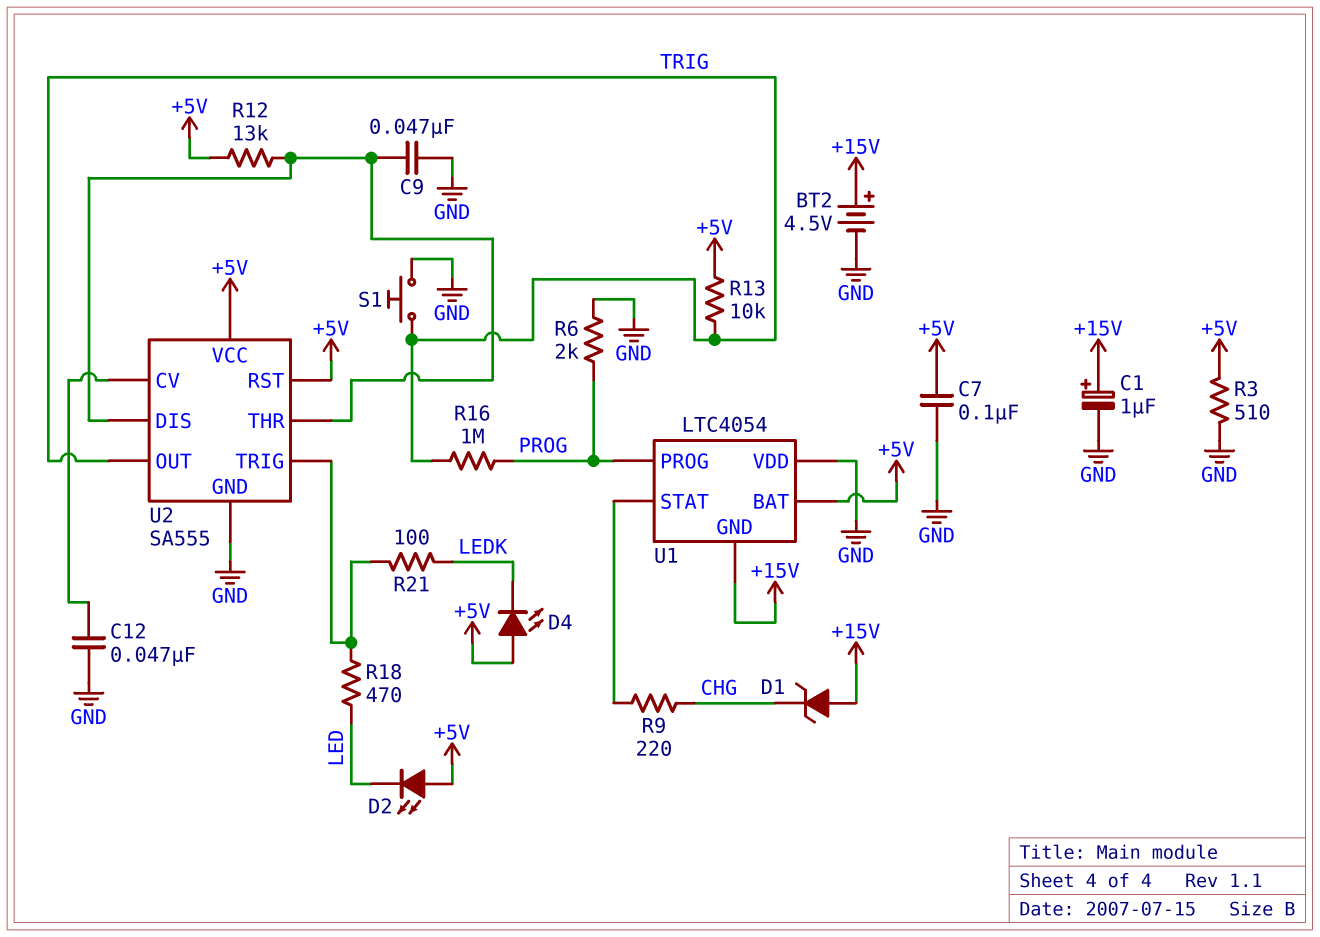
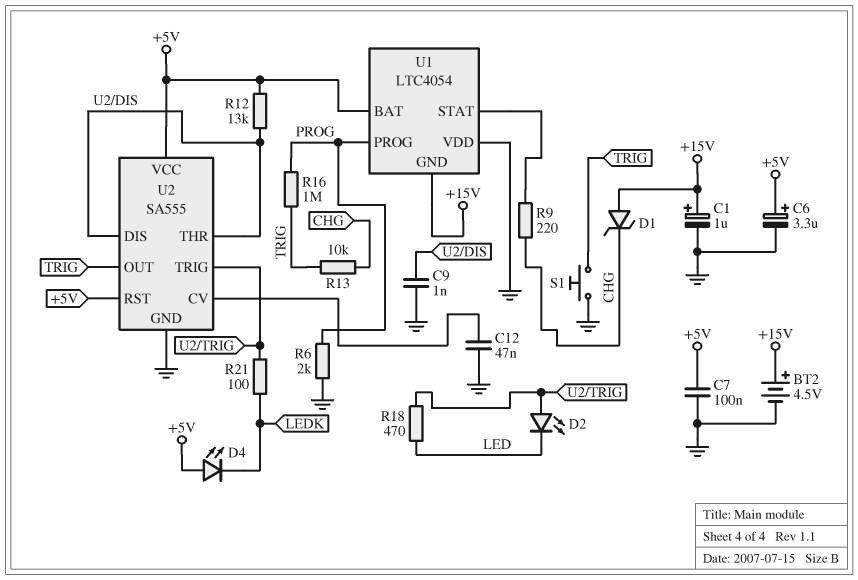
C6: none -> 3.3uF (plus +5V, minus GND)
C9: 47nF (GND, U2/DIS) -> 1nF (GND, U2/DIS)
D2: LED (A +5V, K LED) -> LED (A U2/TRIG, K LED)
R3: 510 (+5V, GND) -> none
R13: 10k (+5V, TRIG) -> 10k (CHG, TRIG)

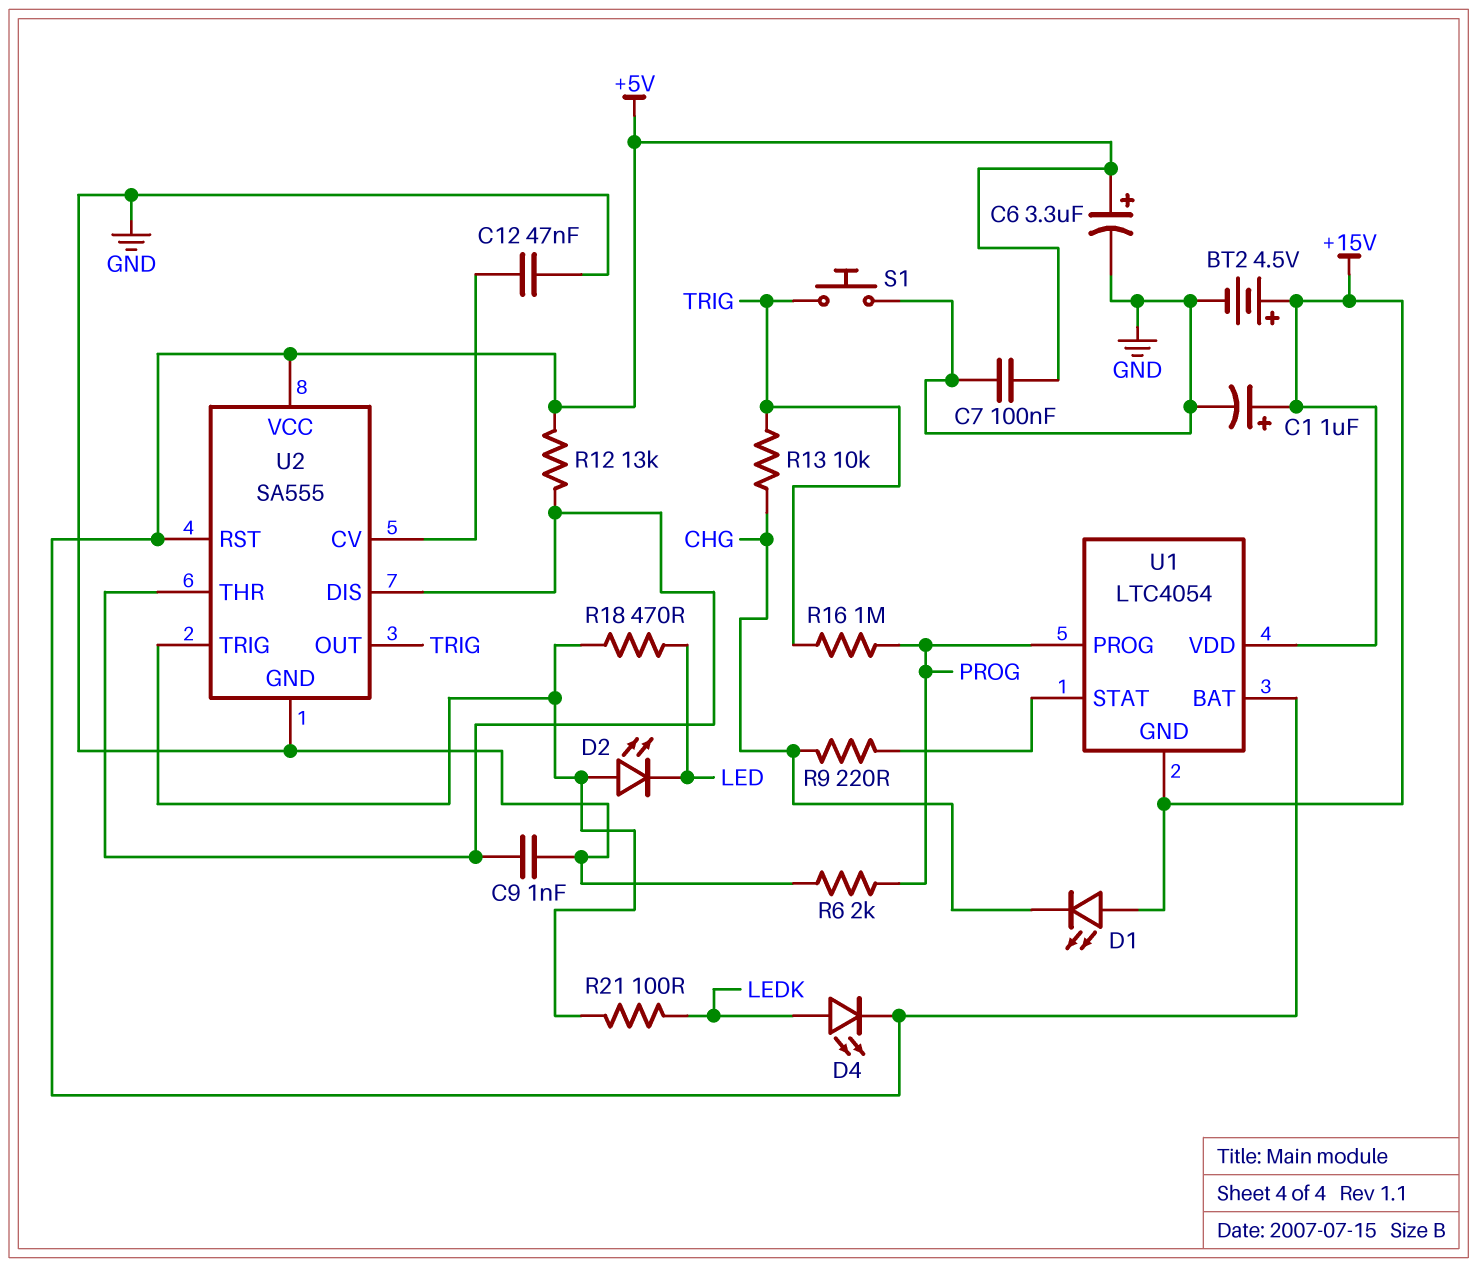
D1: zener (A +15V, K CHG) -> LED (A +15V, K CHG)
D4: LED (A +5V, K LEDK) -> LED (A LEDK, K +5V)
U1 pin VDD: GND -> +15V

